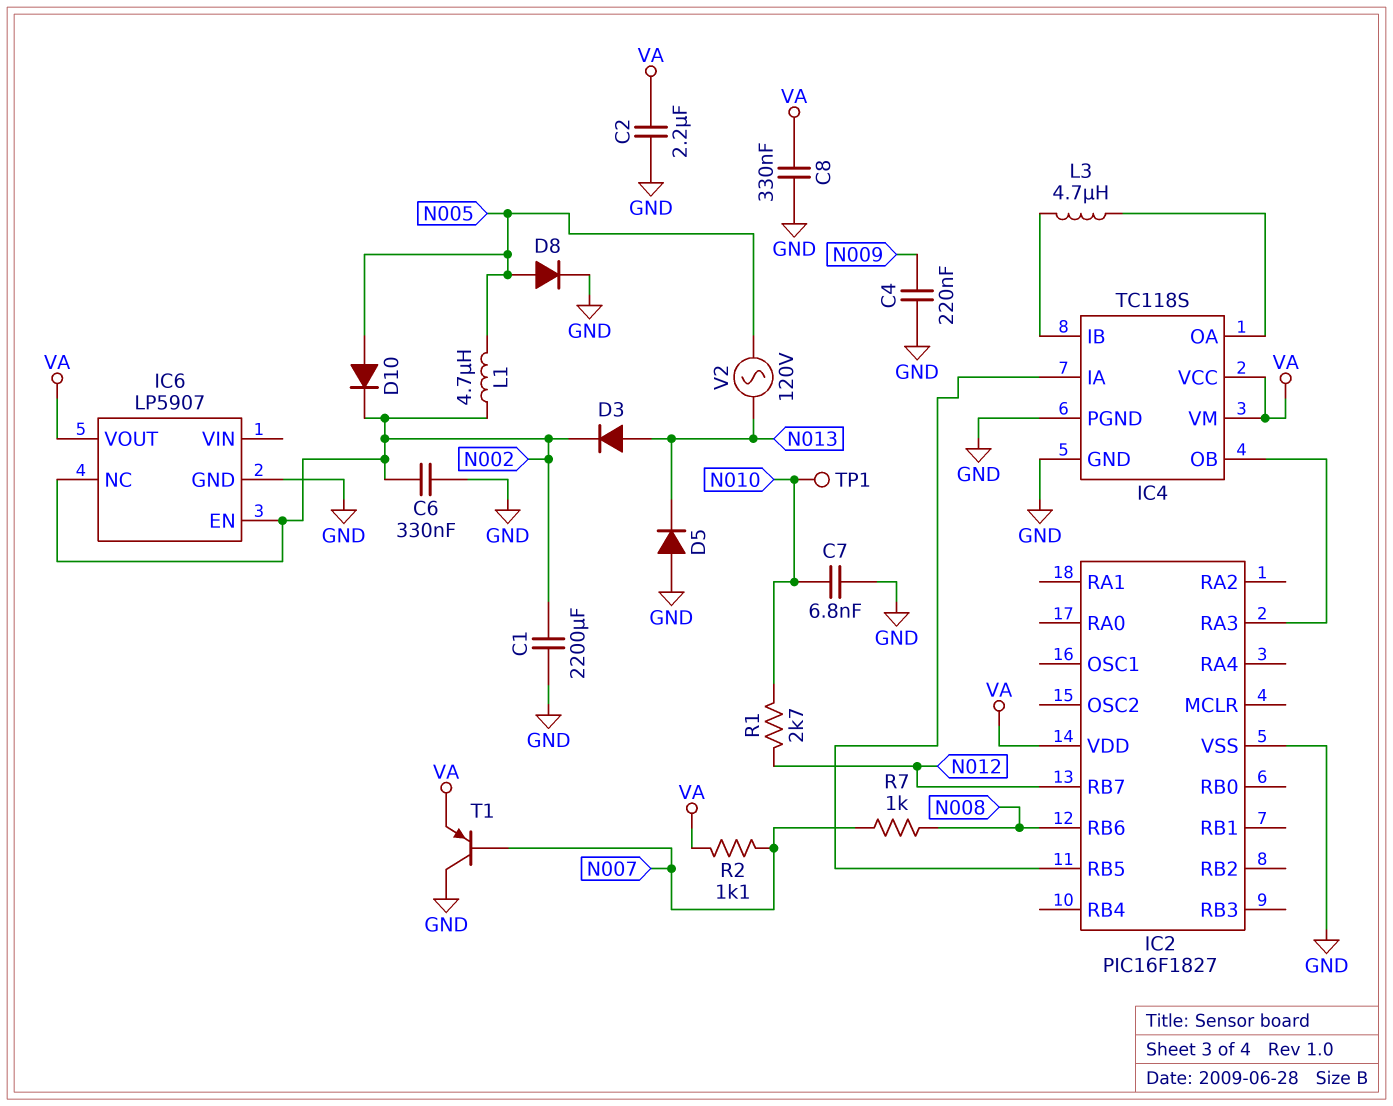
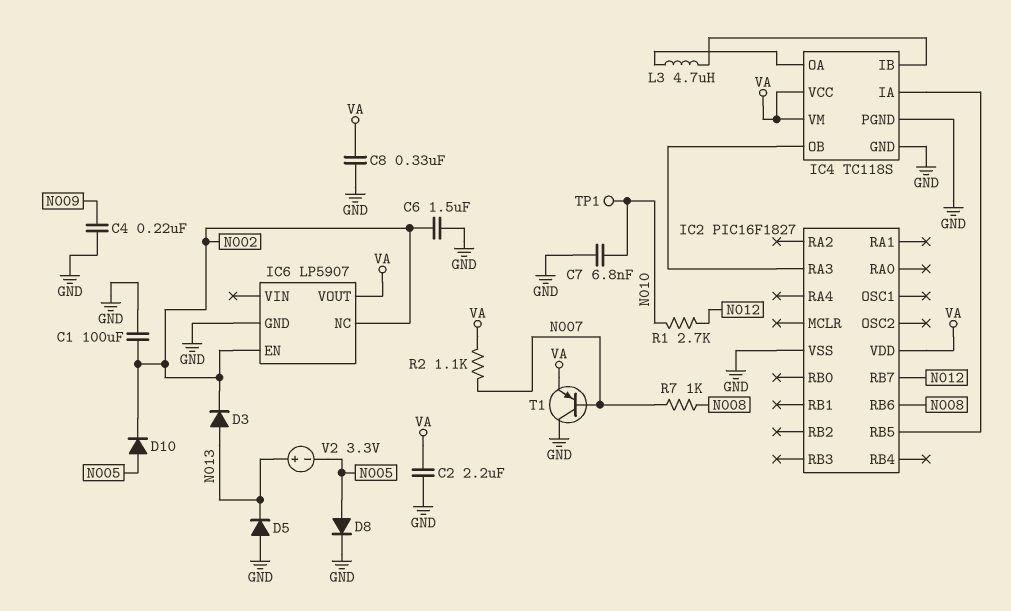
C1: 2200uF (GND, N002) -> 100uF (GND, N002)
C6: 330nF (GND, N002) -> 1.5uF (GND, N002)
L1: 4.7uH (N002, N005) -> none
V2: AC 120V (N005, N013) -> 3.3V (plus N013, minus N005)

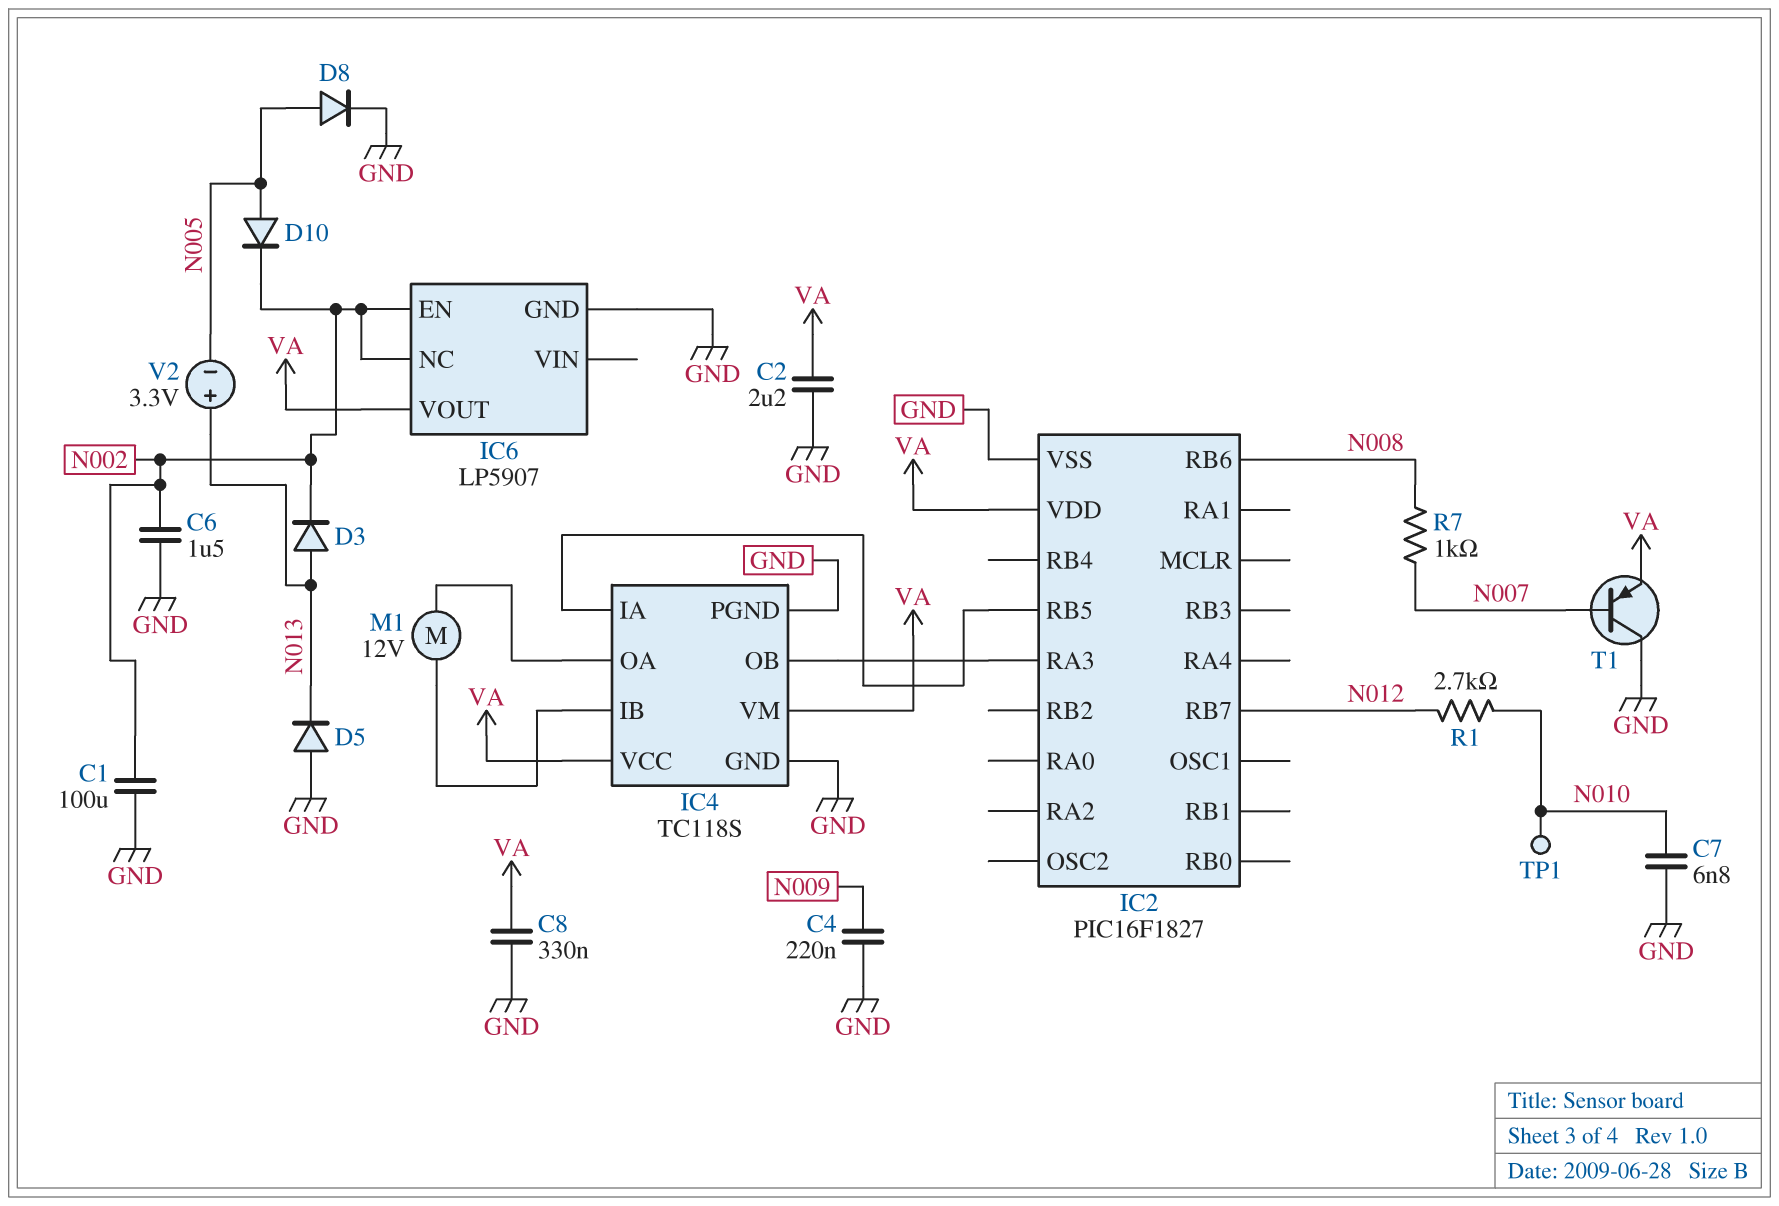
L3: 4.7uH (IC4/IB, IC4/OA) -> none
M1: none -> motor 12V (IC4/IB, IC4/OA)
R2: 1.1k (N007, VA) -> none

